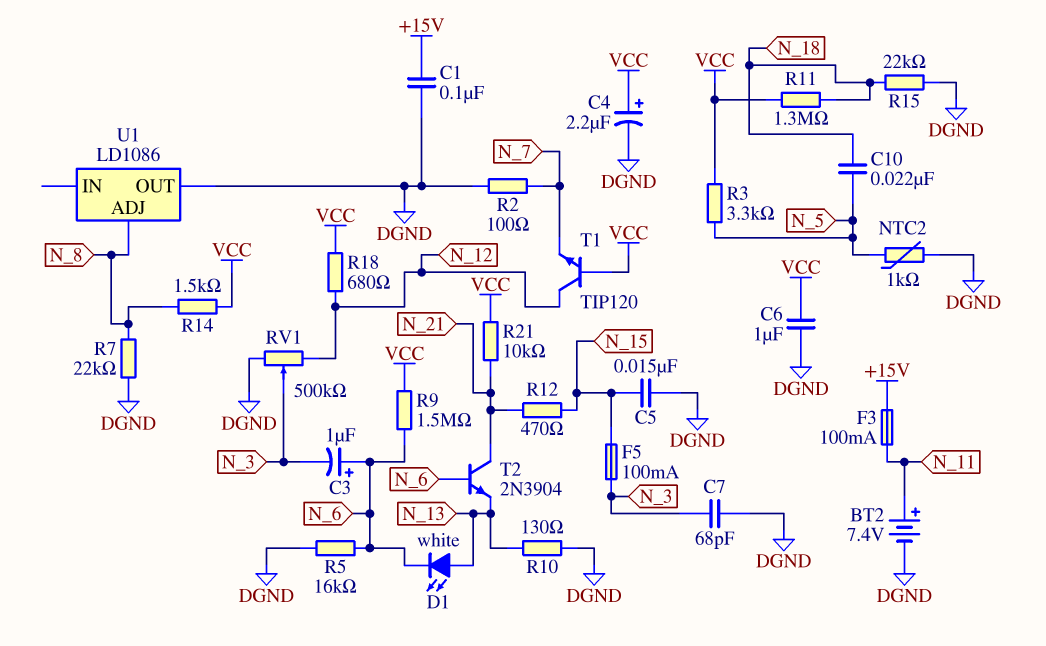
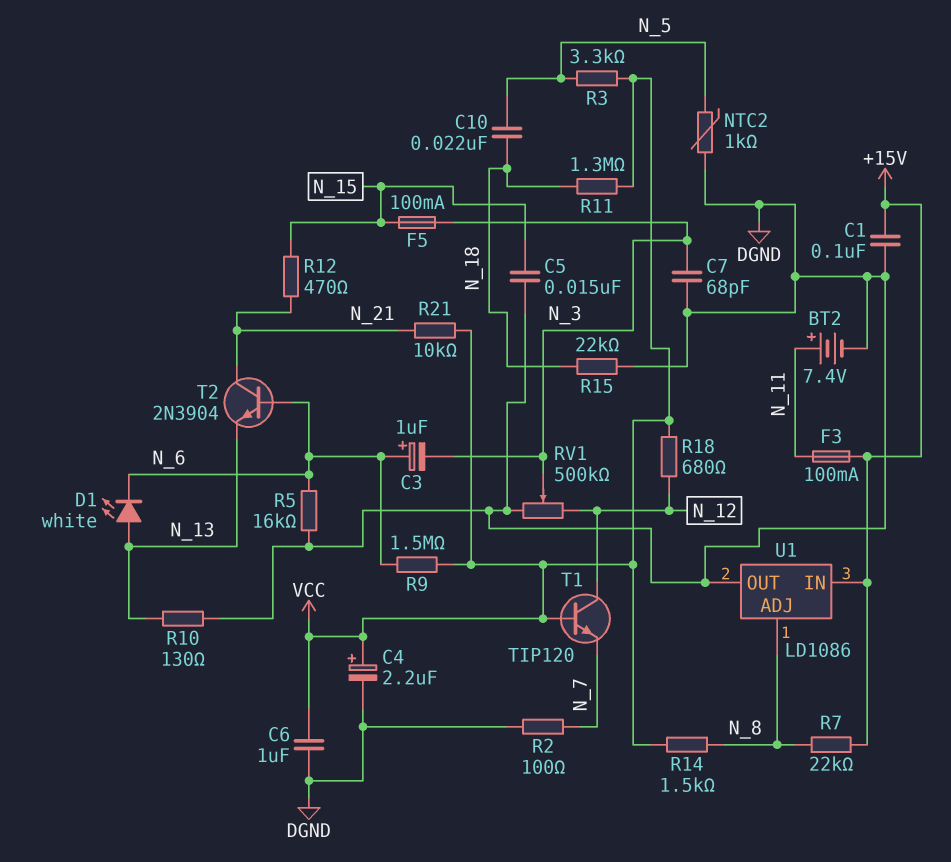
R7: 22k (DGND, N_8) -> 22k (+15V, N_8)
U1 pin IN: none -> +15V

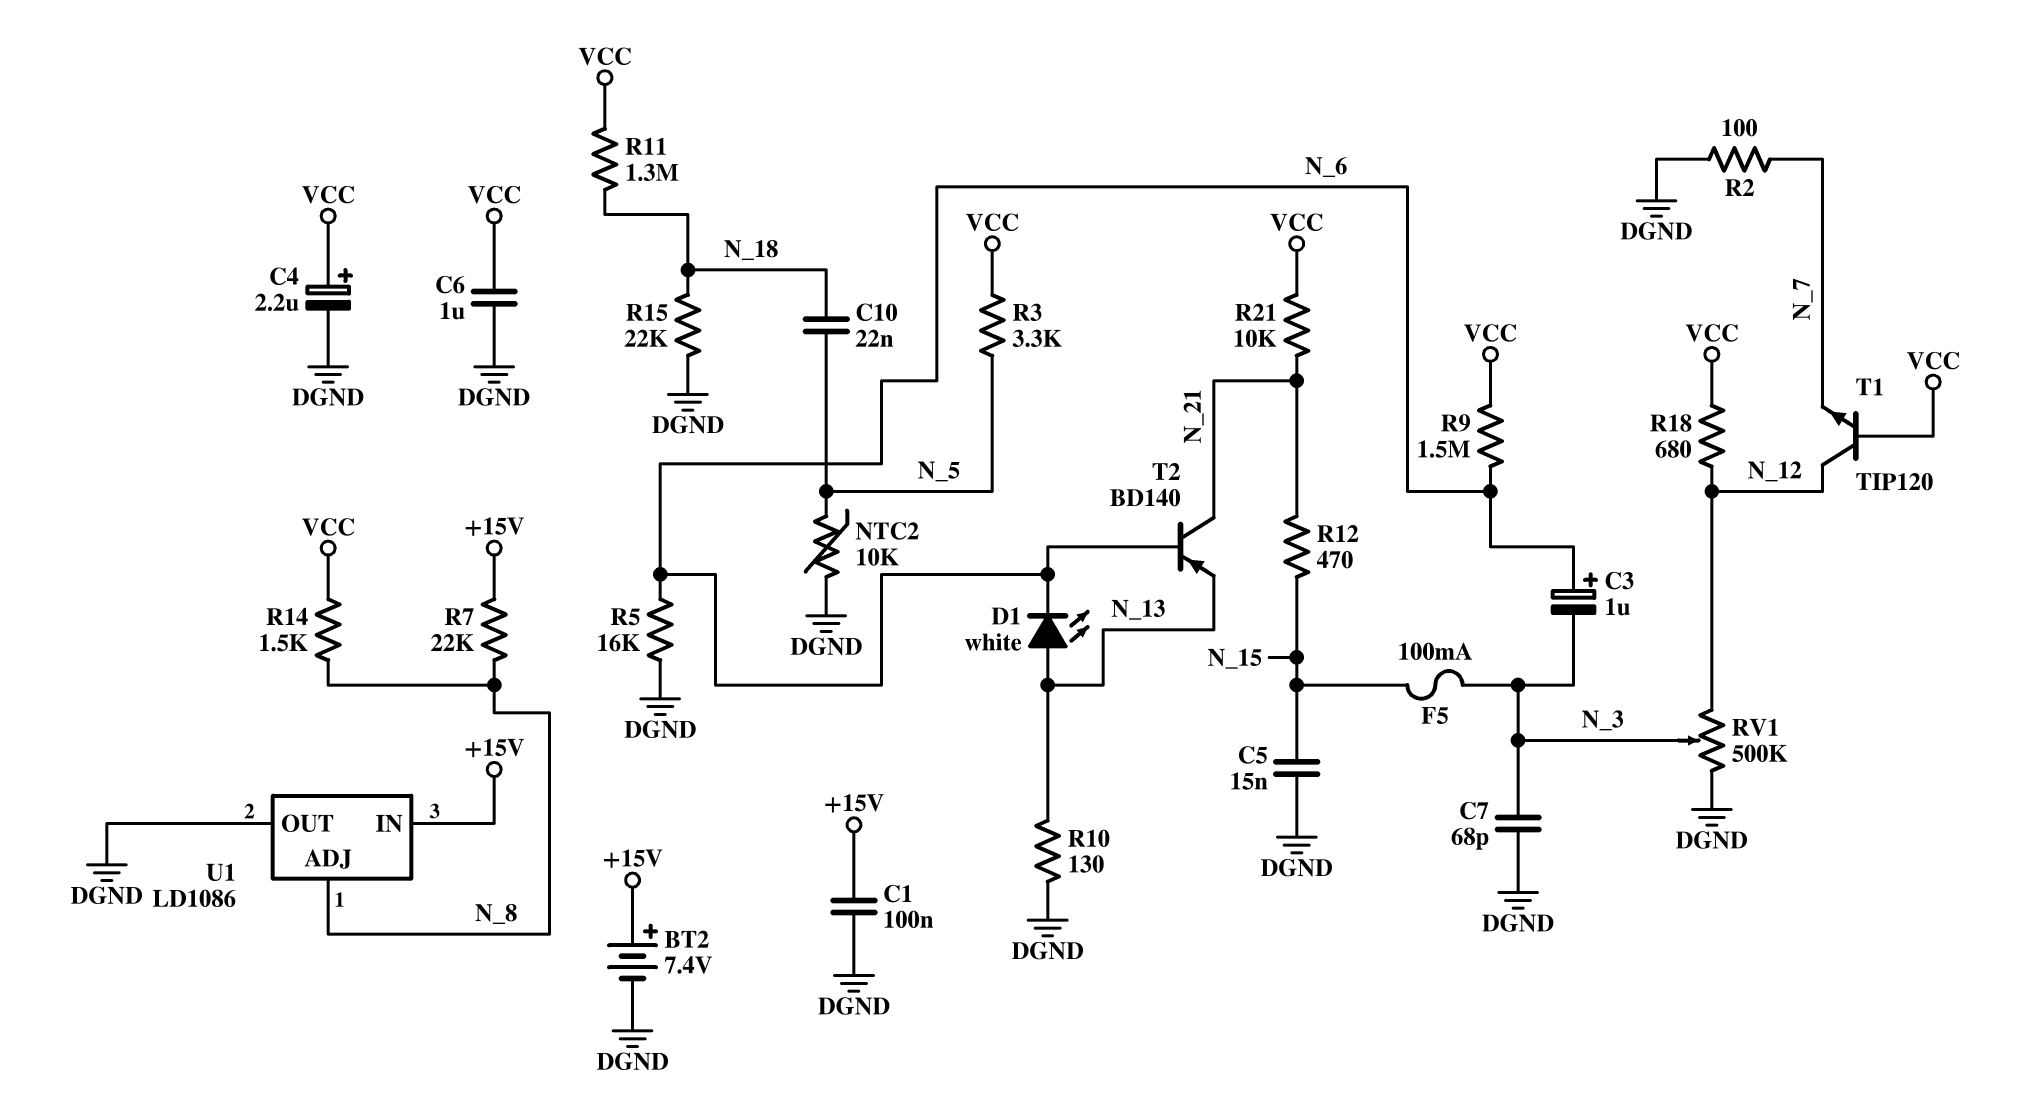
BT2: 7.4V (plus N_11, minus DGND) -> 7.4V (plus +15V, minus DGND)
F3: 100mA (+15V, N_11) -> none
NTC2: 1k (DGND, N_5) -> 10k (DGND, N_5)
T2: NPN 2N3904 (B N_6, C N_21, E N_13) -> PNP BD140 (B N_6, C N_21, E N_13)

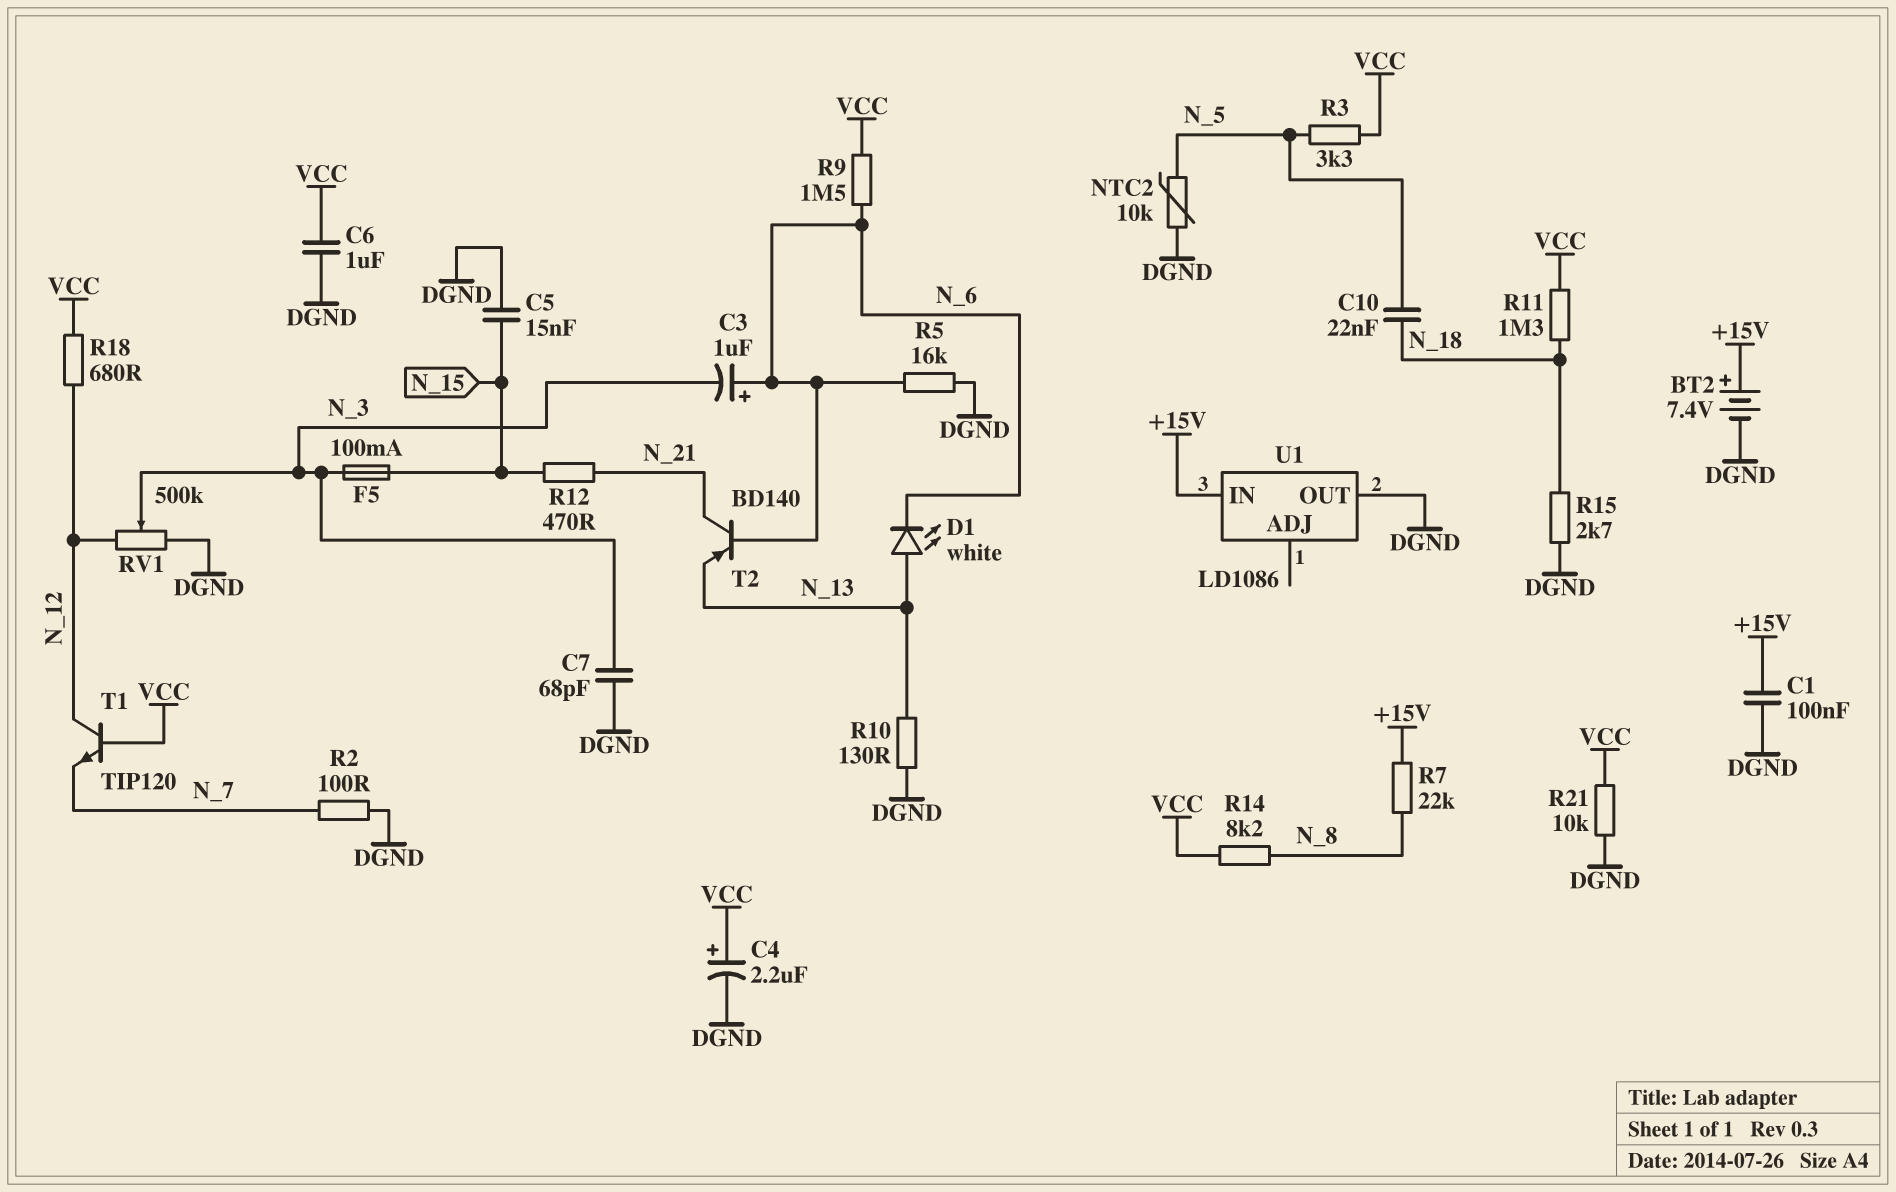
R14: 1.5k (N_8, VCC) -> 8.2k (N_8, VCC)
R15: 22k (DGND, N_18) -> 2.7k (DGND, N_18)
R21: 10k (N_21, VCC) -> 10k (DGND, VCC)
U1 pin ADJ: N_8 -> none

